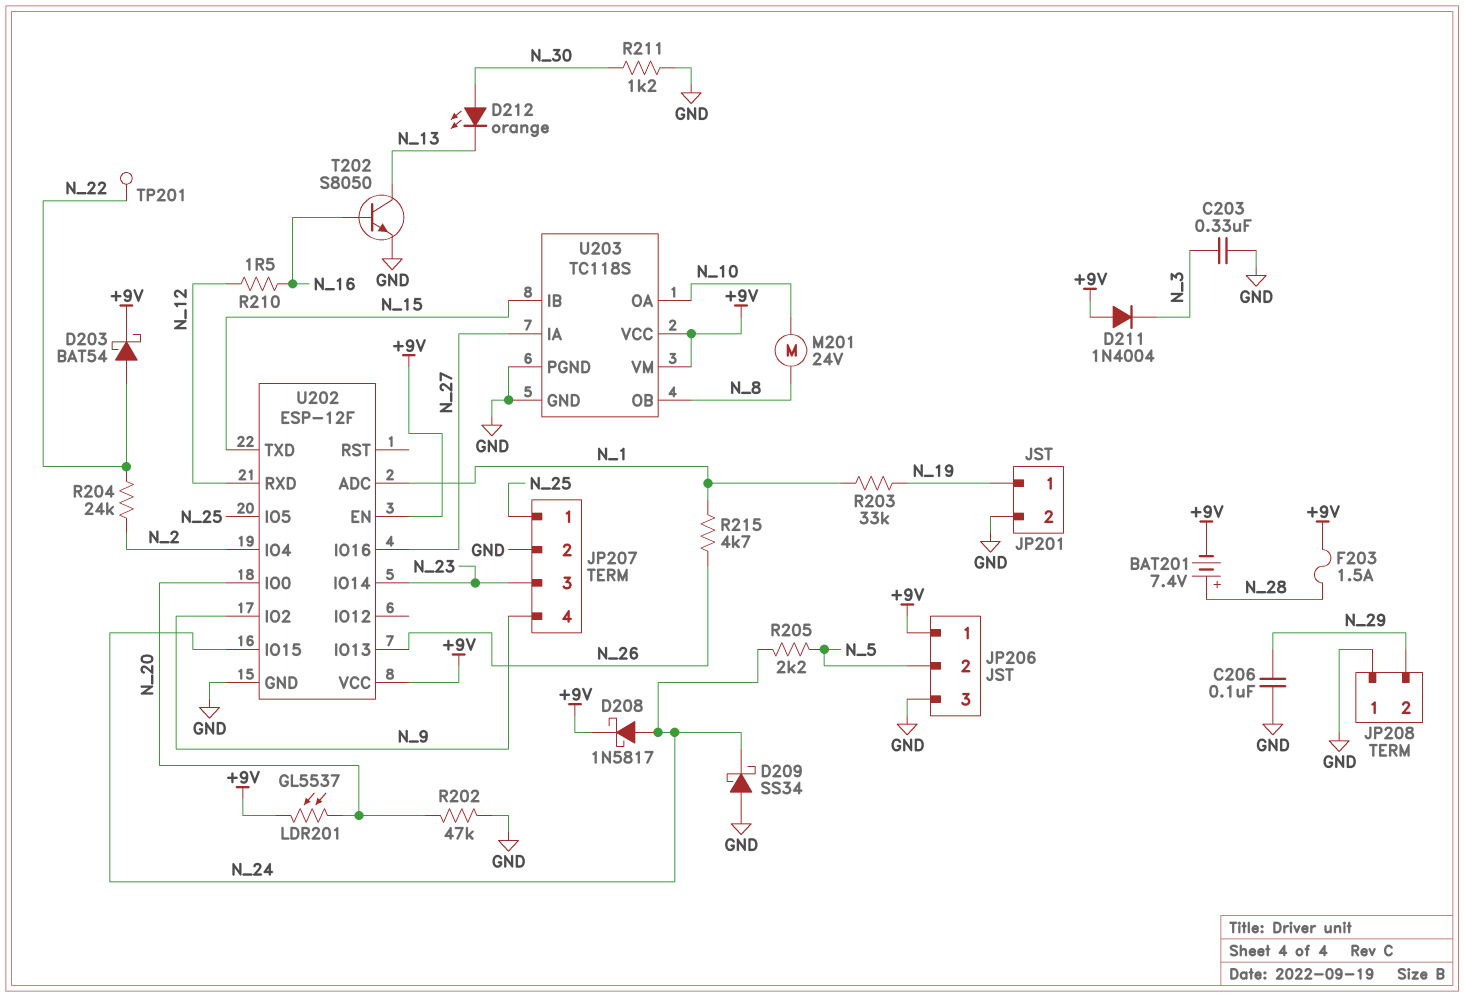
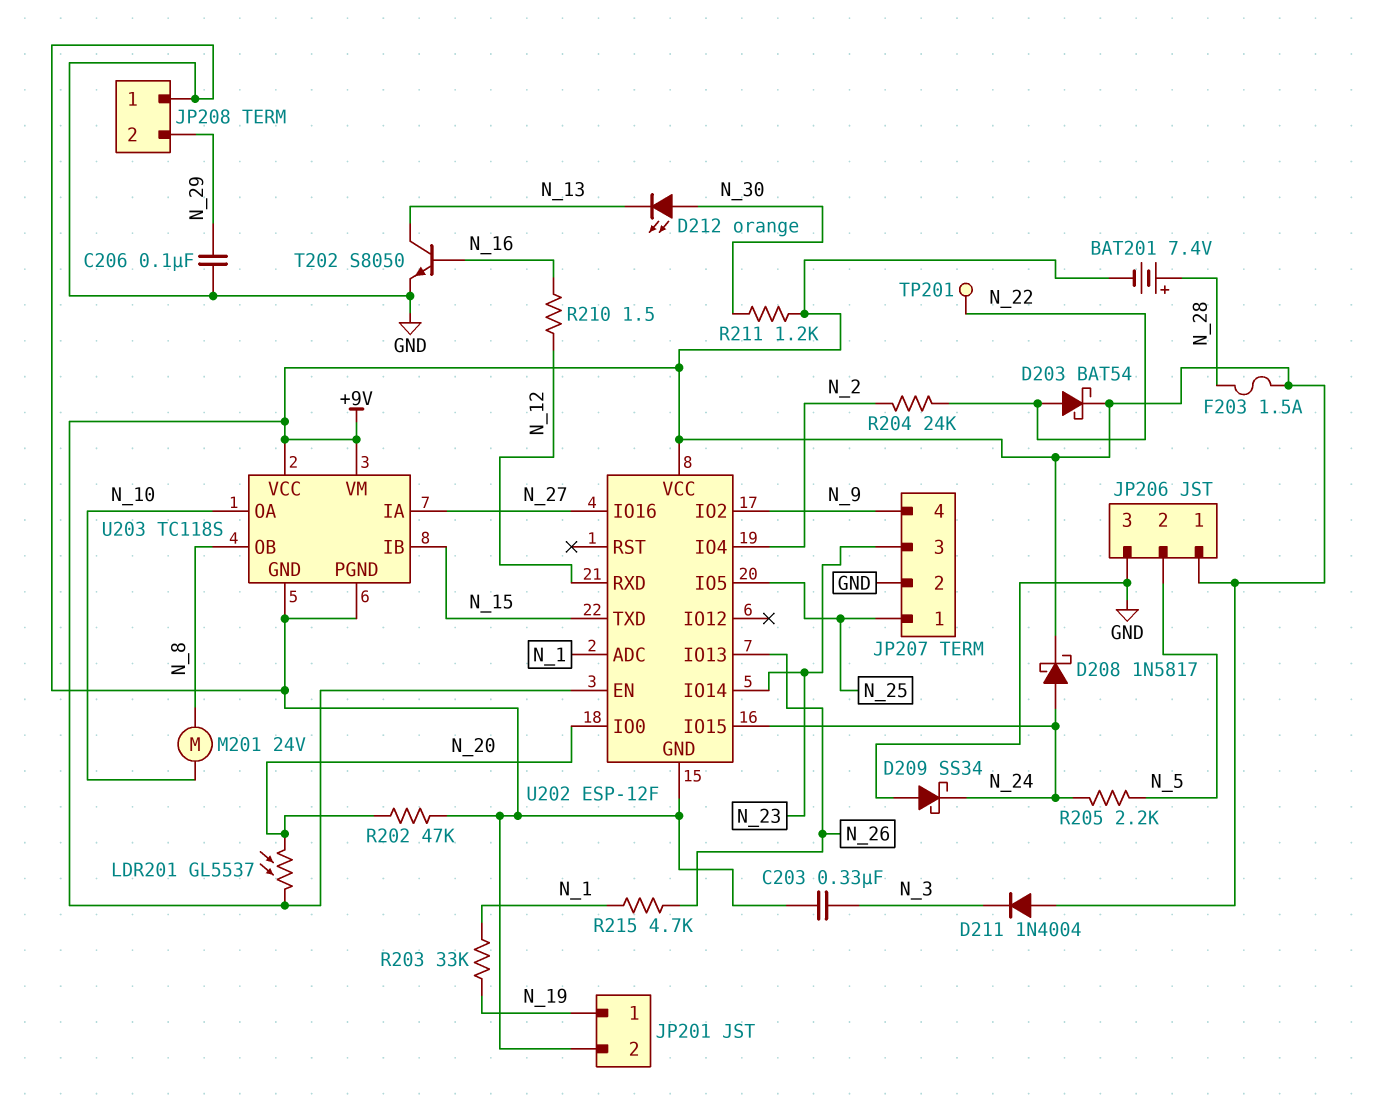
R211: 1.2k (GND, N_30) -> 1.2k (+9V, N_30)

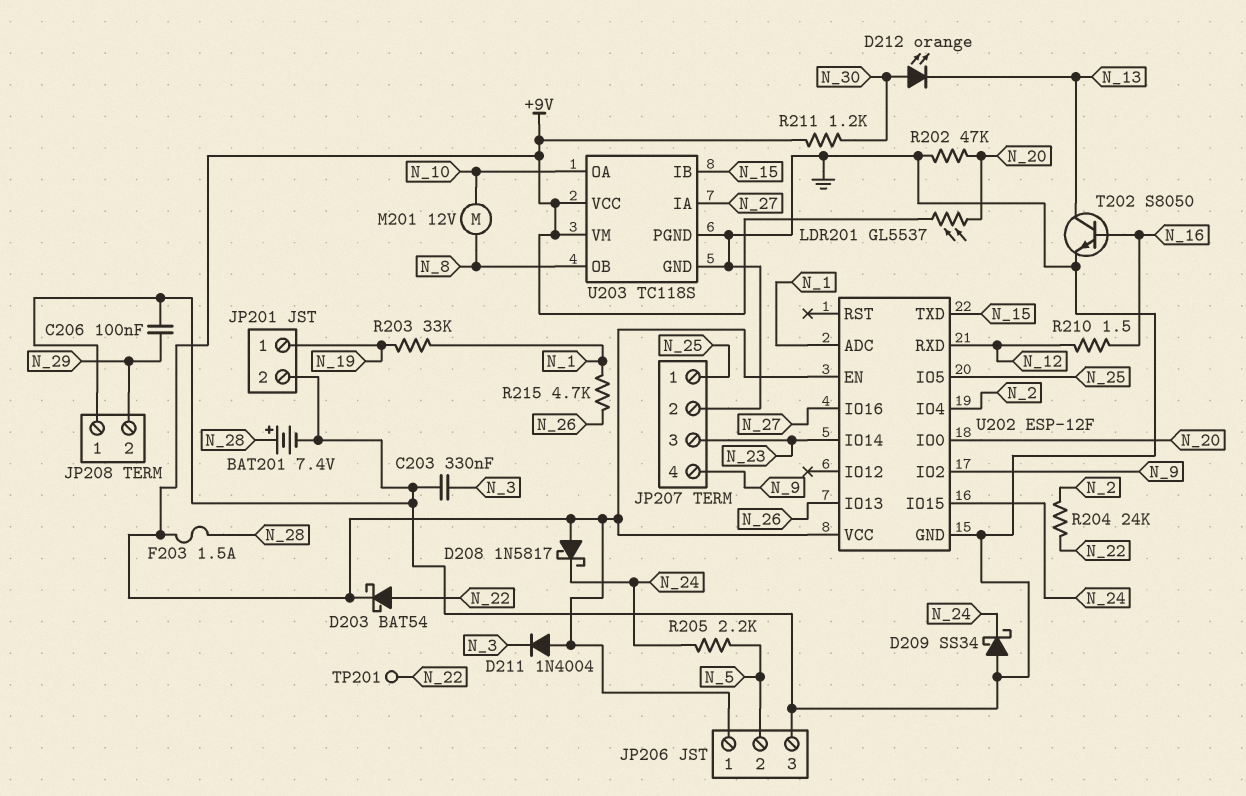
BAT201: 7.4V (plus N_28, minus +9V) -> 7.4V (plus N_28, minus GND)
D208: schottky 1N5817 (A N_24, K +9V) -> schottky 1N5817 (A +9V, K N_24)
M201: motor 24V (N_8, N_10) -> motor 12V (N_8, N_10)

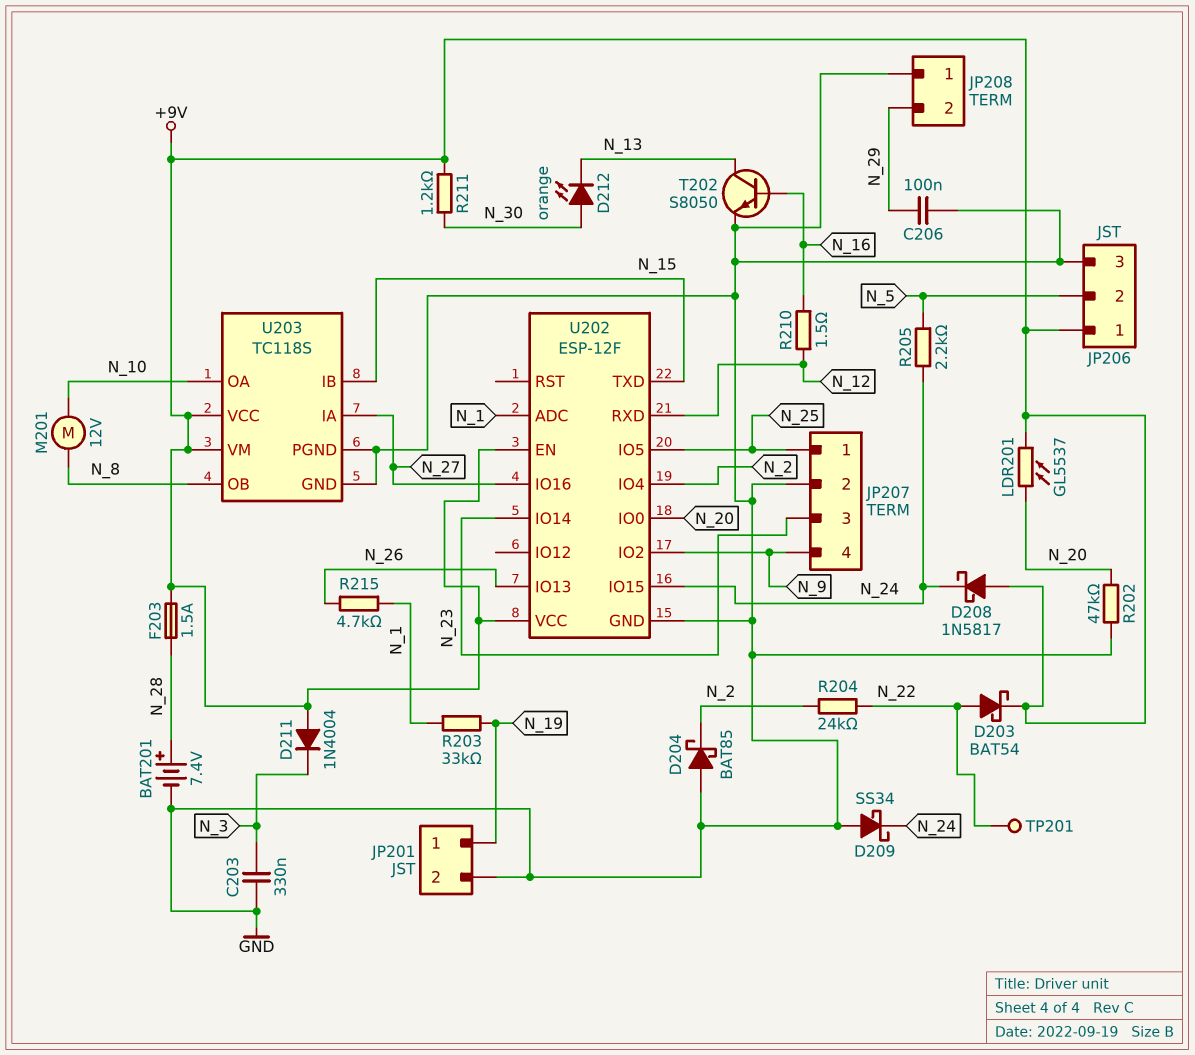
D204: none -> schottky BAT85 (A GND, K N_2)

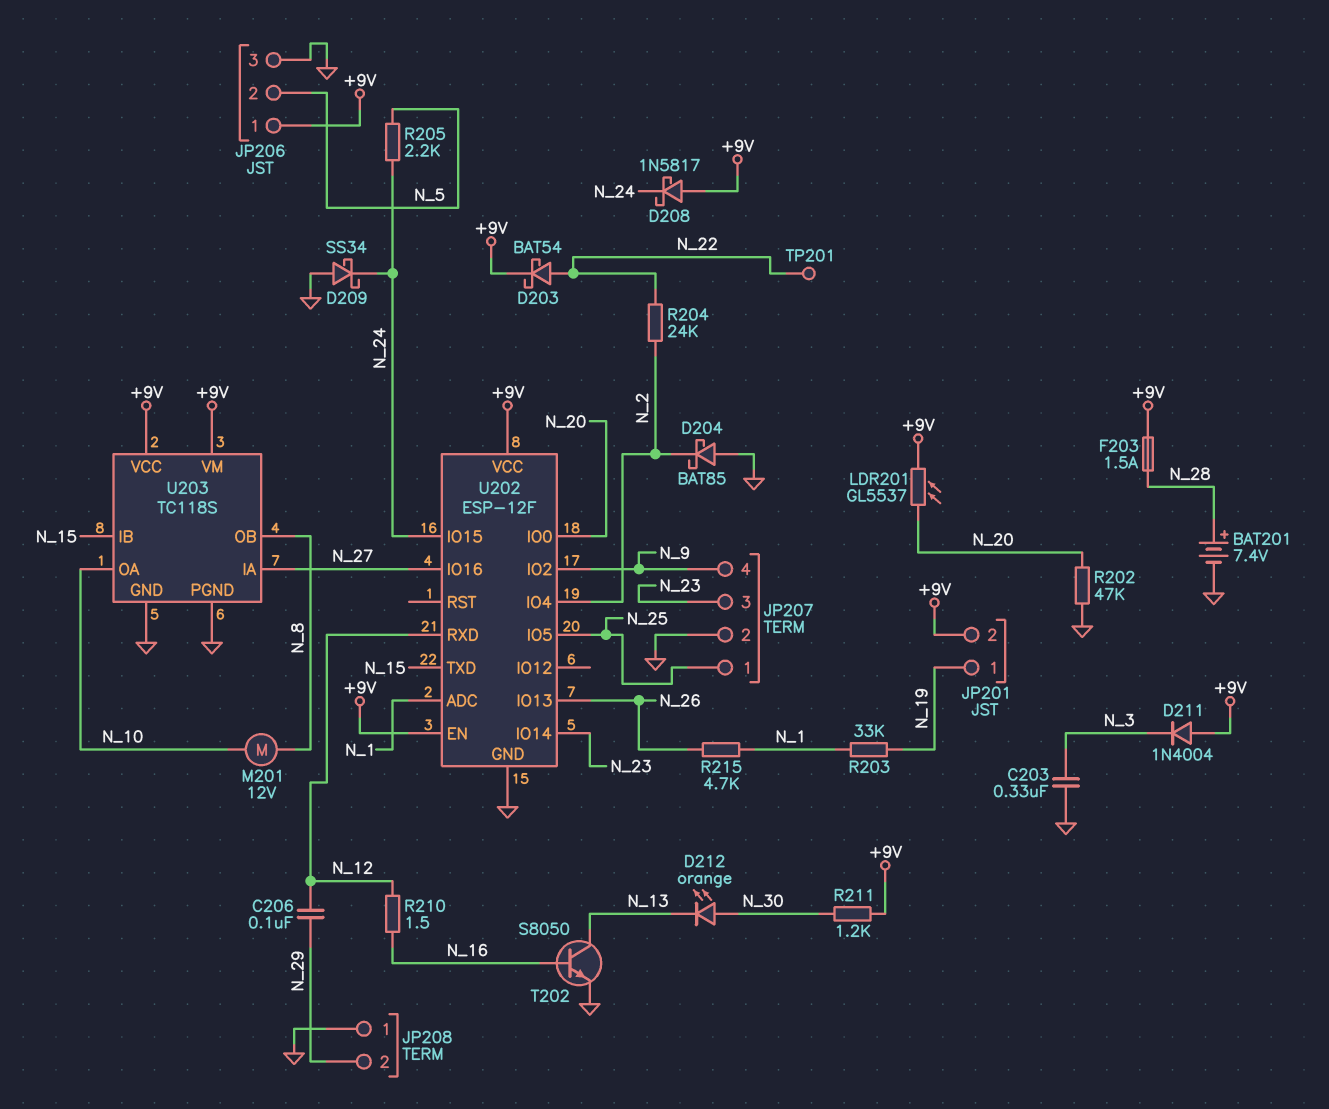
C206: 100nF (GND, N_29) -> 100nF (N_12, N_29)
JP201 pin 2: GND -> +9V

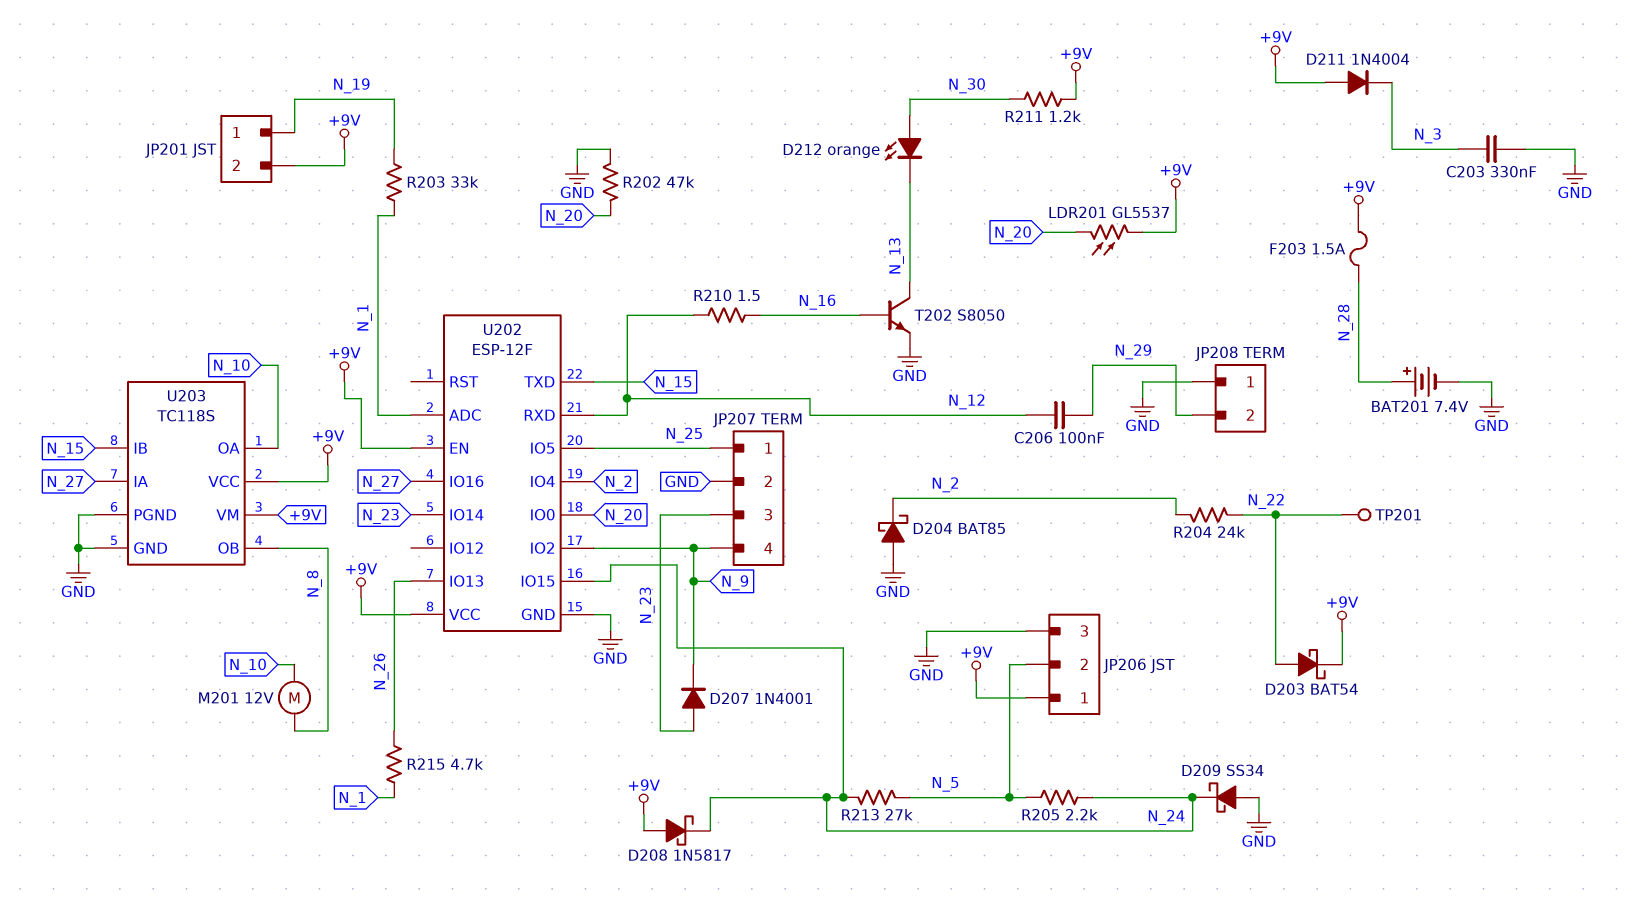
D207: none -> diode 1N4001 (A N_23, K N_9)
R213: none -> 27k (N_5, N_24)

